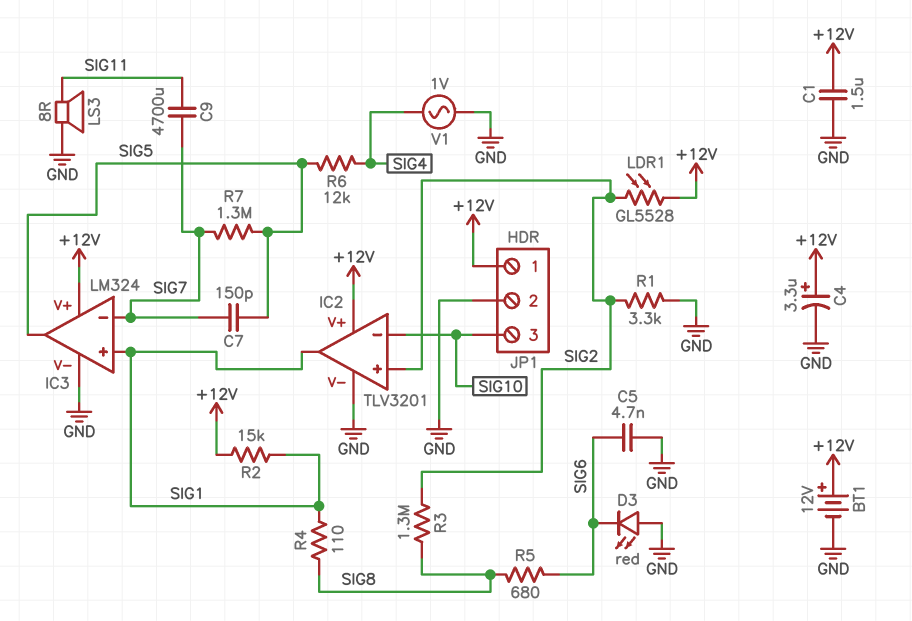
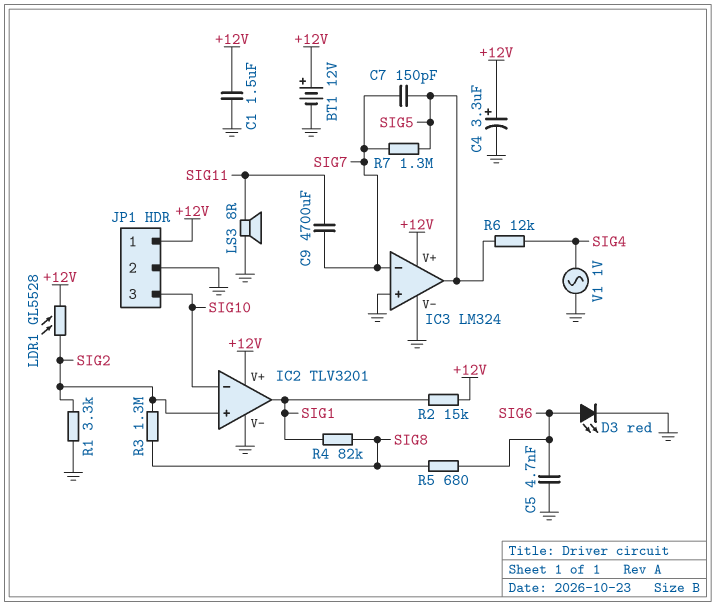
D3: LED red (A GND, K SIG6) -> LED red (A SIG6, K GND)
IC3 pin in+: SIG1 -> GND
R4: 110 (SIG1, SIG8) -> 82k (SIG1, SIG8)

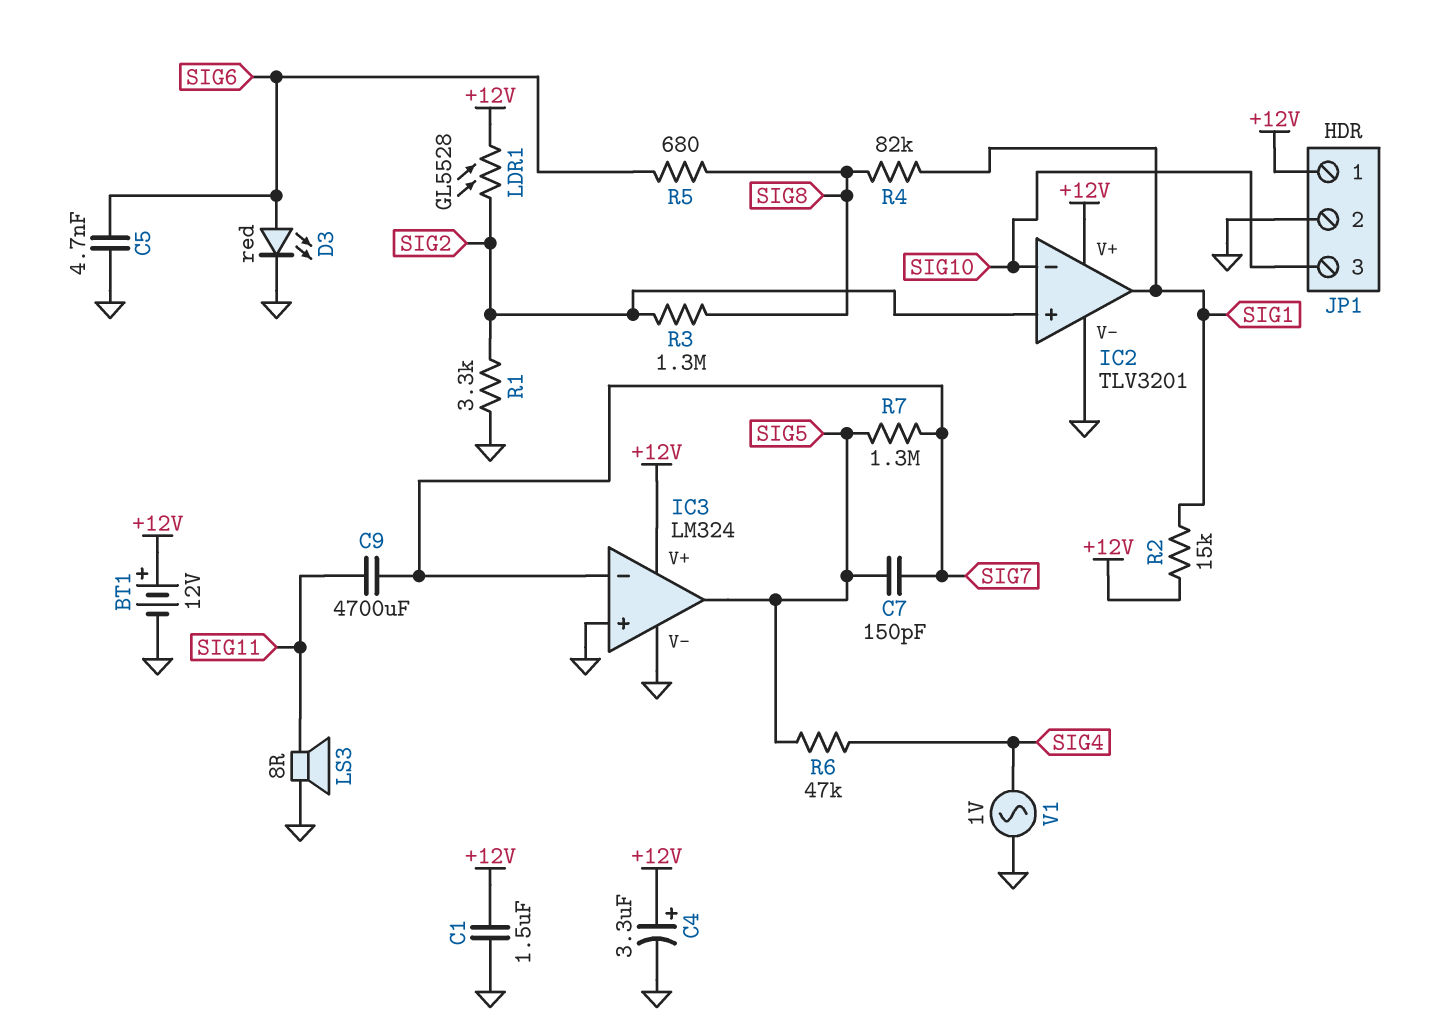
R6: 12k (SIG4, SIG5) -> 47k (SIG4, SIG5)

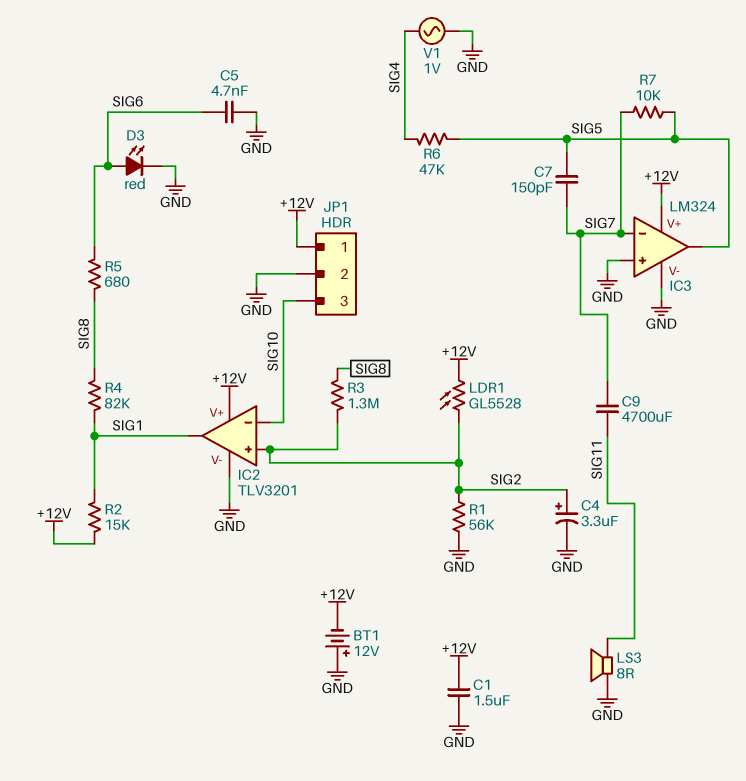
BT1: 12V (plus +12V, minus GND) -> 12V (plus GND, minus +12V)
C4: 3.3uF (plus +12V, minus GND) -> 3.3uF (plus SIG2, minus GND)
R1: 3.3k (GND, SIG2) -> 56k (GND, SIG2)
R7: 1.3M (SIG5, SIG7) -> 10k (SIG5, SIG7)

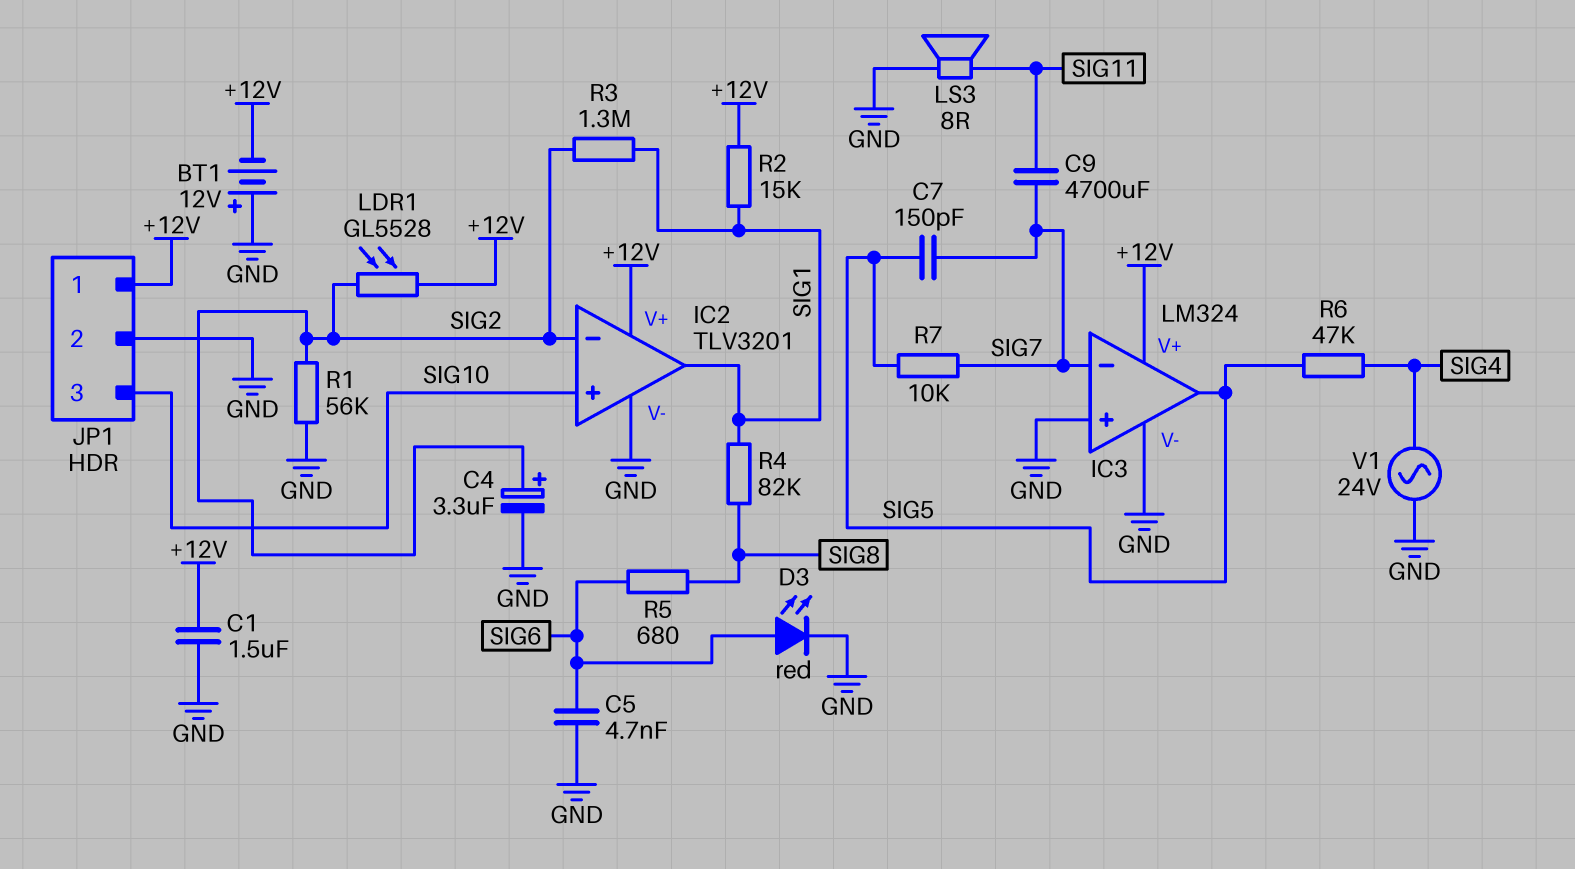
IC2 pin in+: SIG2 -> SIG10
IC2 pin in-: SIG10 -> SIG2
R3: 1.3M (SIG2, SIG8) -> 1.3M (SIG1, SIG2)
V1: AC 1V (GND, SIG4) -> AC 24V (GND, SIG4)

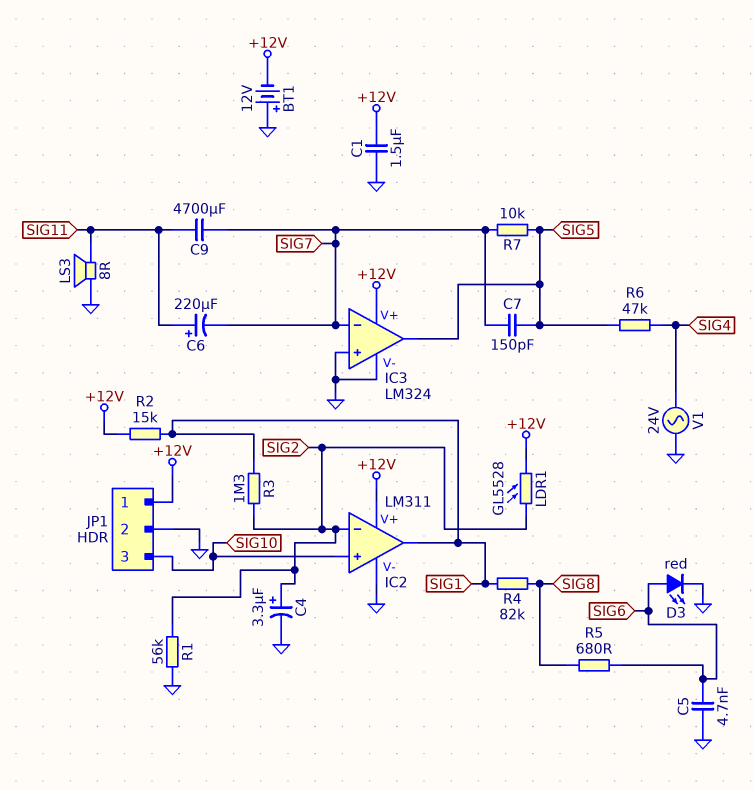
C6: none -> 220uF (plus SIG11, minus SIG7)
IC2: TLV3201 -> LM311

